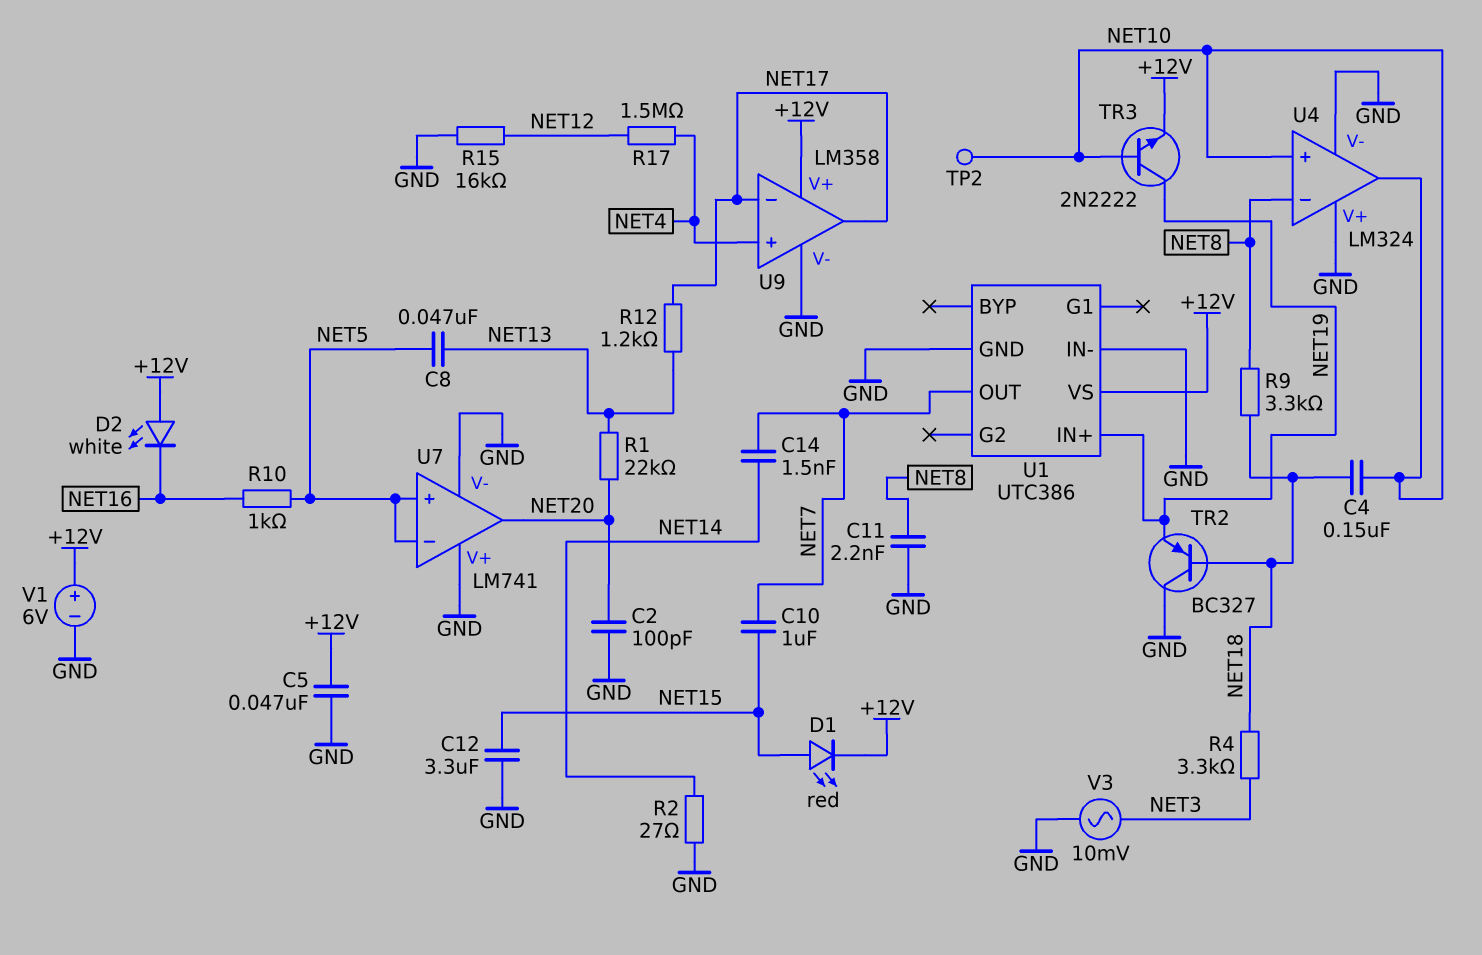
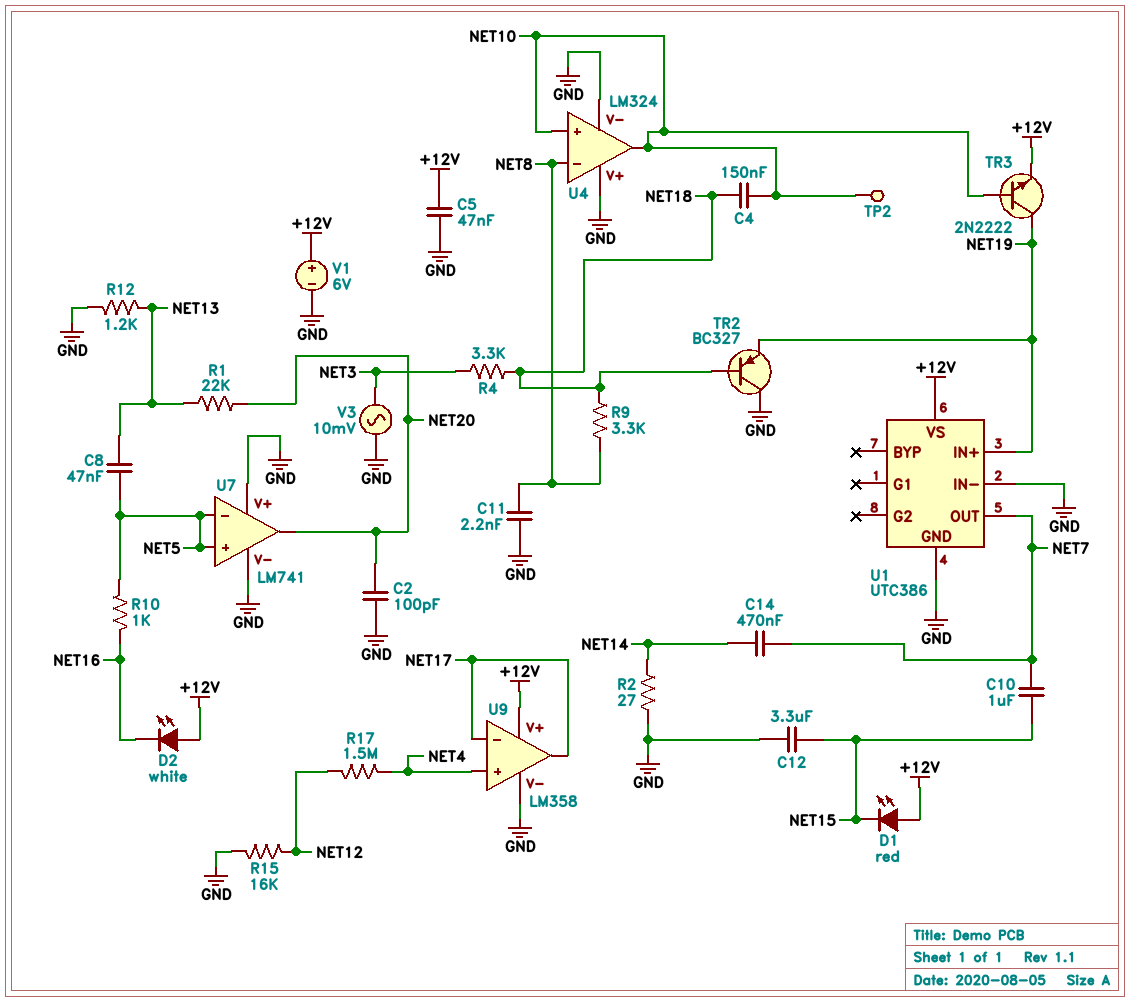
C14: 1.5nF (NET7, NET14) -> 470nF (NET7, NET14)
D1: LED red (A NET15, K +12V) -> LED red (A +12V, K NET15)
R12: 1.2k (NET13, NET17) -> 1.2k (GND, NET13)

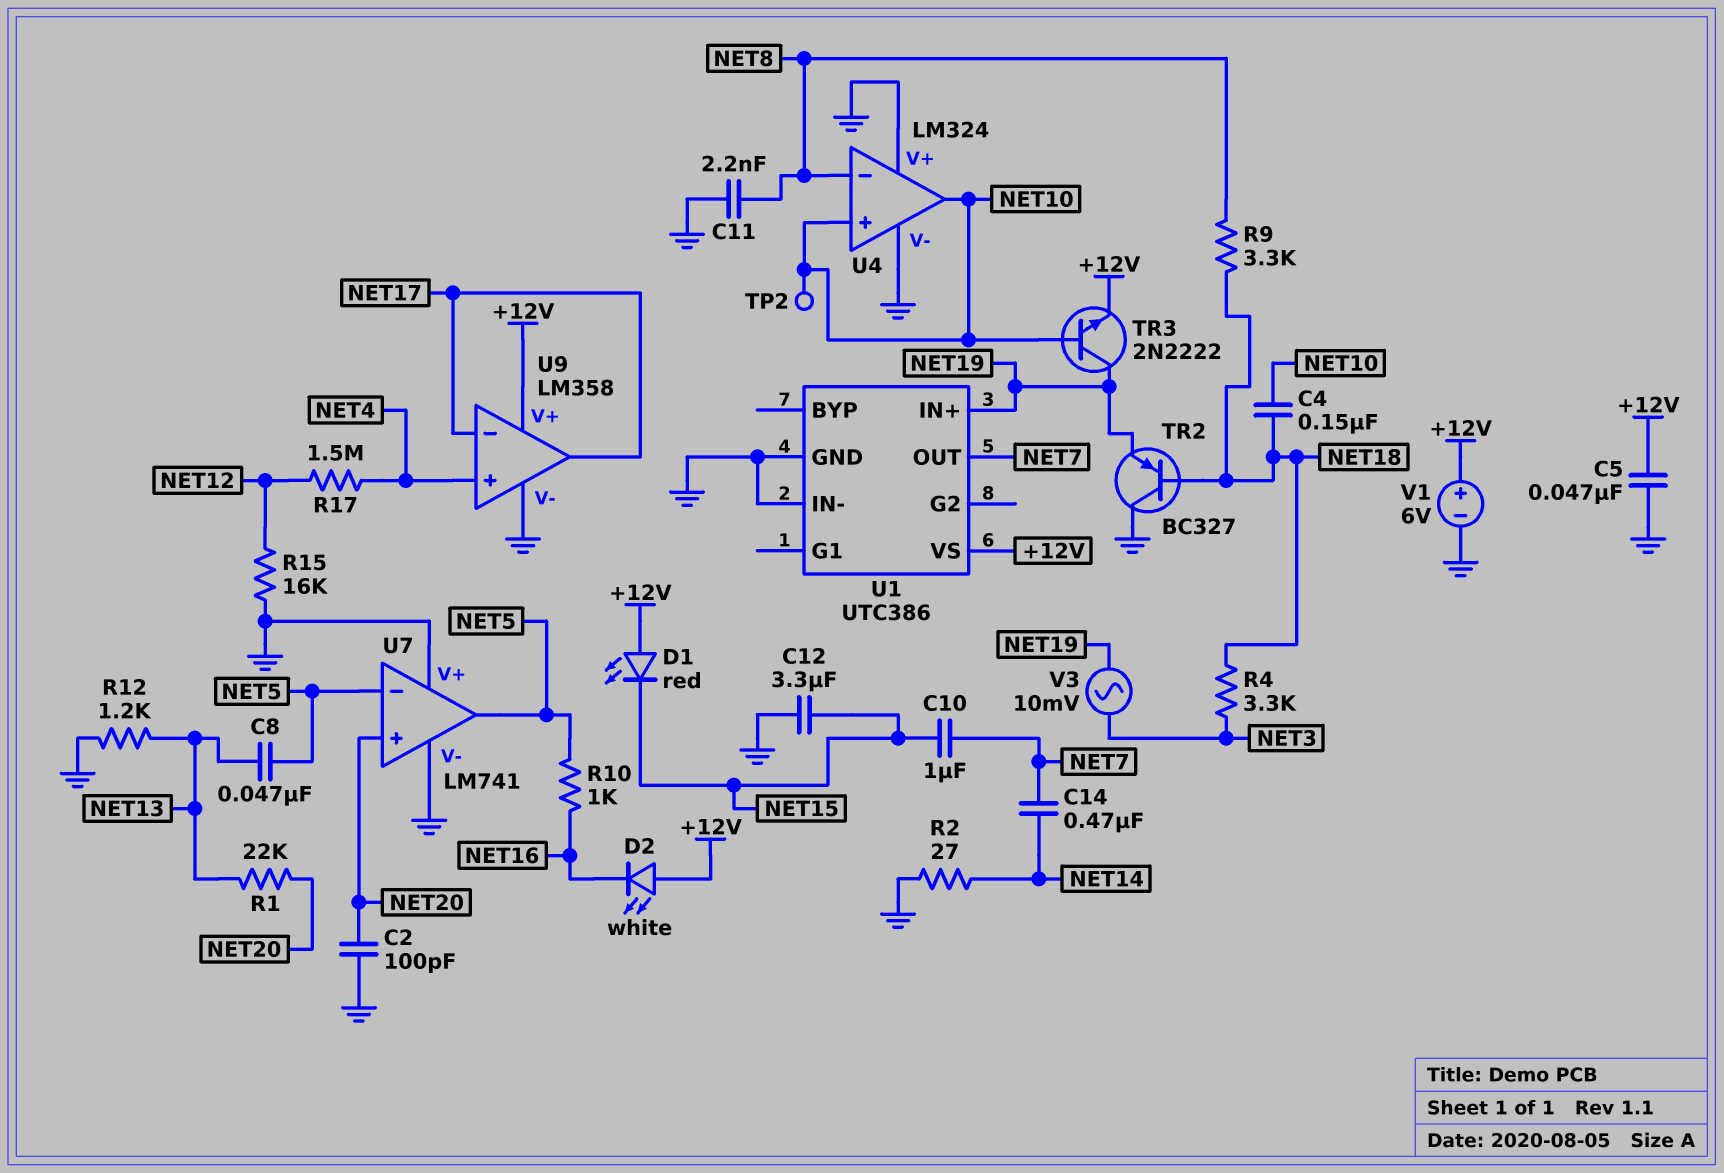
U7 pin in+: NET5 -> NET20
U7 pin out: NET20 -> NET5
V3: AC 10mV (GND, NET3) -> AC 10mV (NET3, NET19)

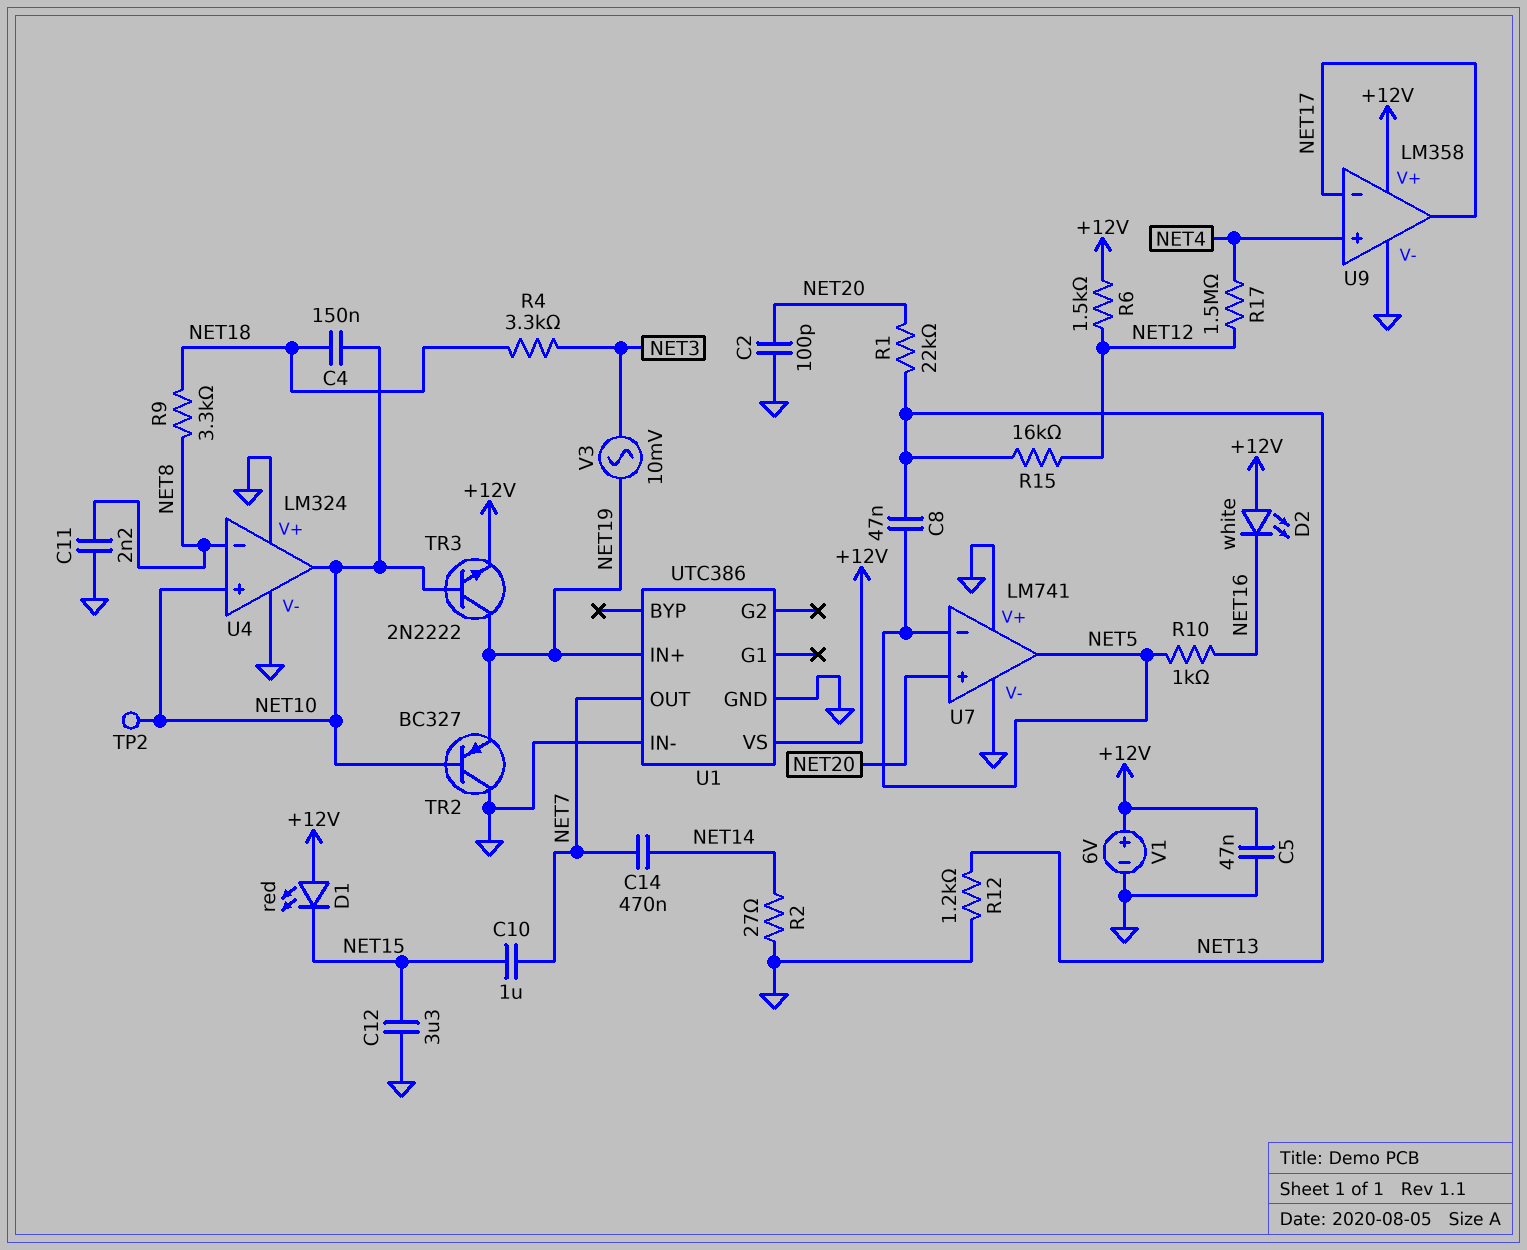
R6: none -> 1.5k (+12V, NET12)
R15: 16k (GND, NET12) -> 16k (NET12, NET13)
TR2: PNP BC327 (B NET18, C GND, E NET19) -> PNP BC327 (B NET10, C GND, E NET19)

